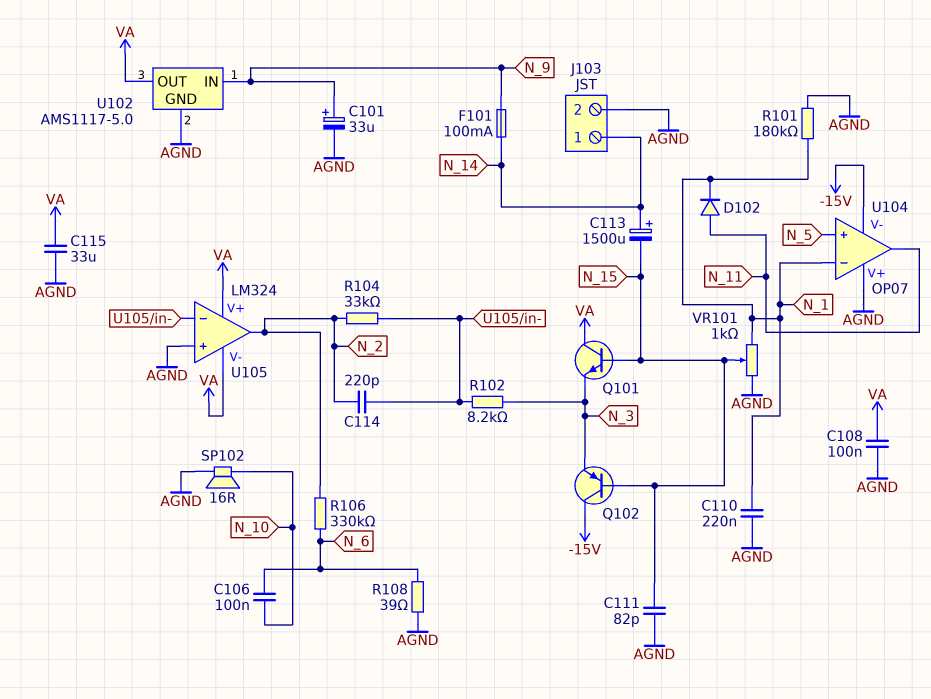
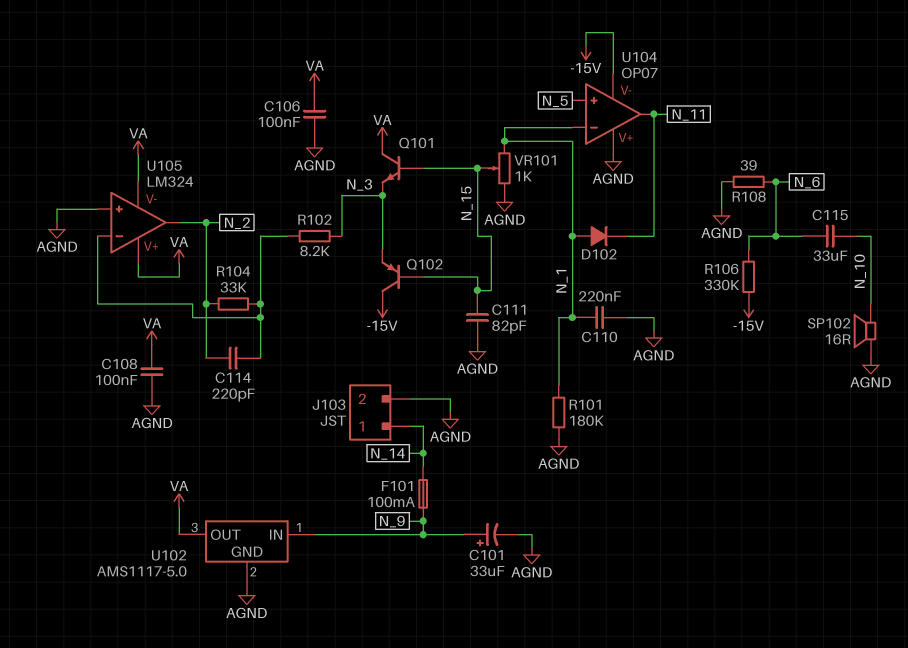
C106: 100nF (N_6, N_10) -> 100nF (AGND, VA)
C113: 1500uF (plus N_14, minus N_15) -> none
C115: 33uF (AGND, VA) -> 33uF (N_6, N_10)
D102: diode (A N_11, K N_1) -> diode (A N_1, K N_11)
R106: 330k (N_2, N_6) -> 330k (-15V, N_6)

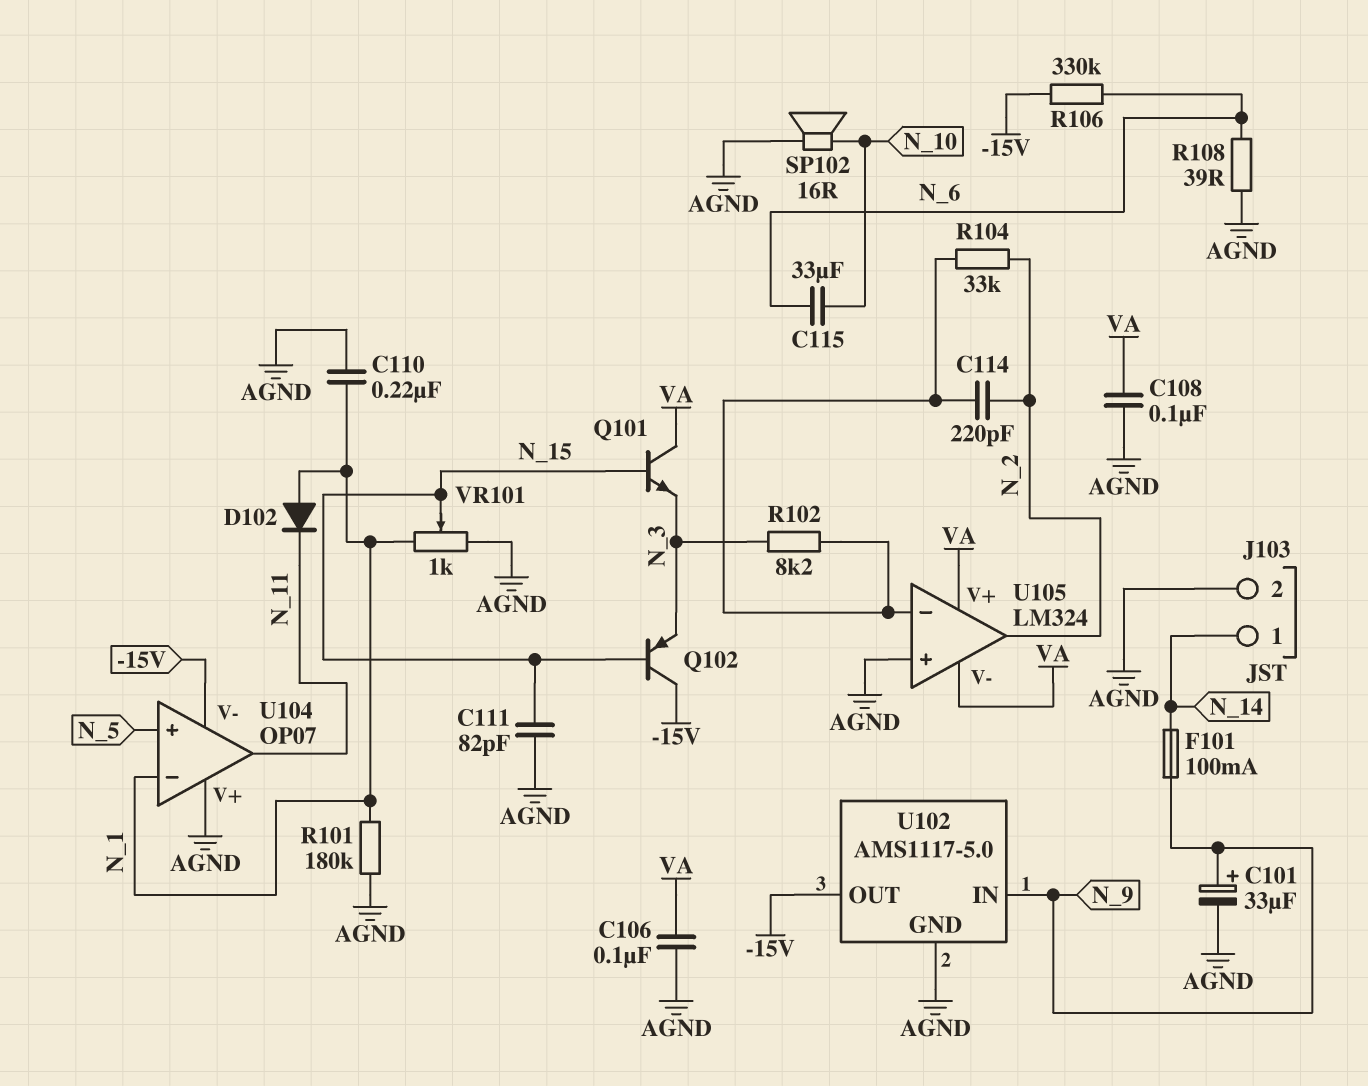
U102 pin OUT: VA -> -15V

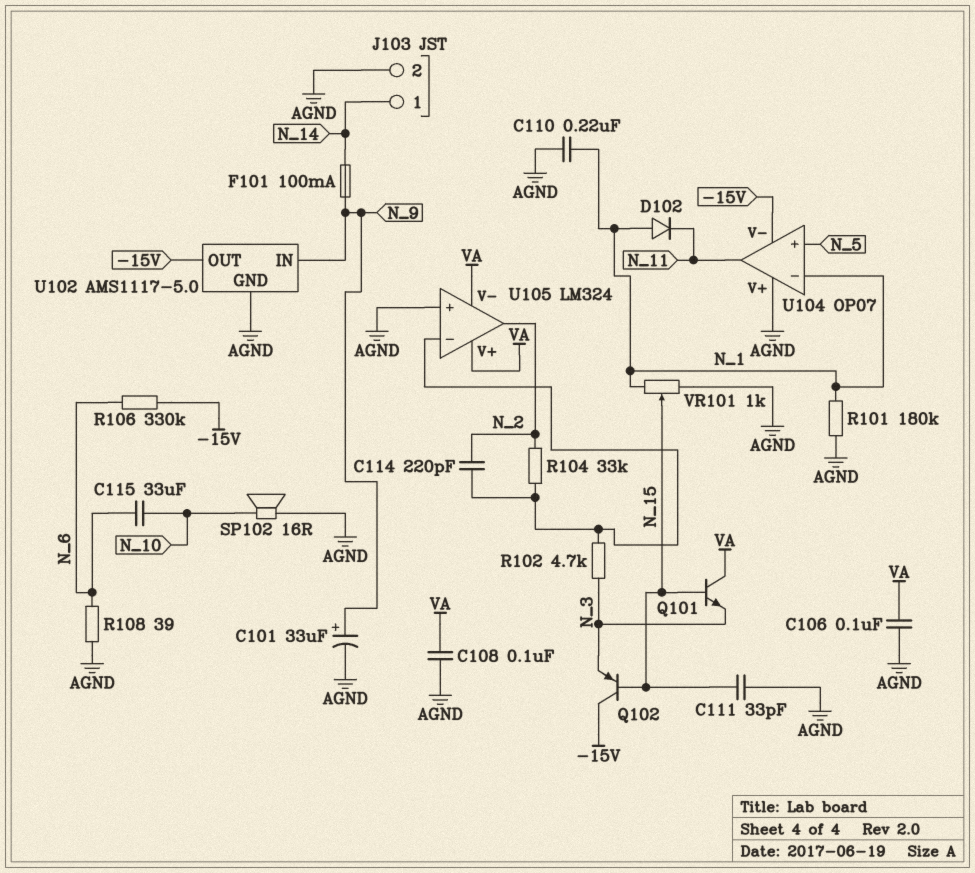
C111: 82pF (AGND, N_15) -> 33pF (AGND, N_15)
R102: 8.2k (N_3, U105/in-) -> 4.7k (N_3, U105/in-)

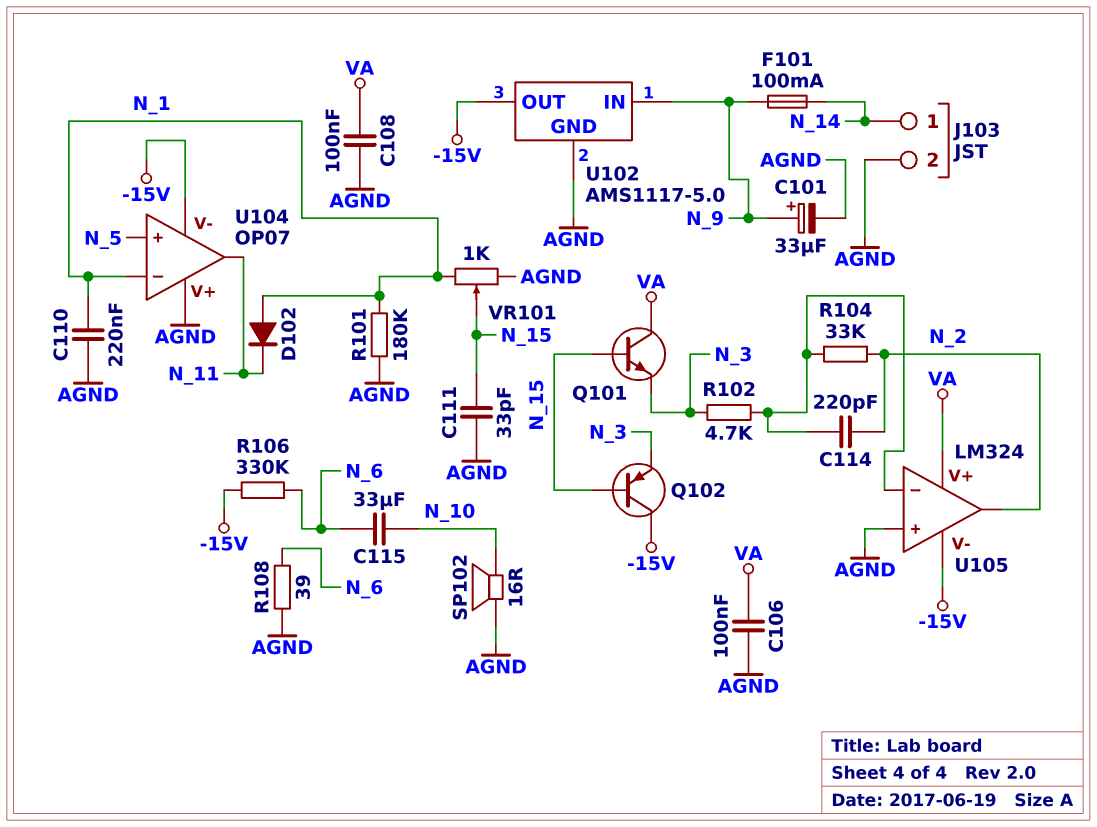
U105 pin V-: VA -> -15V

